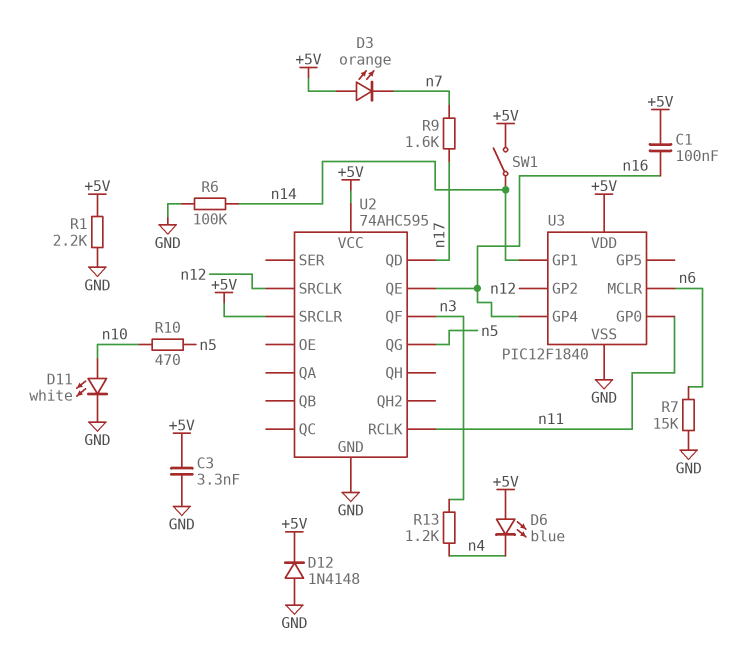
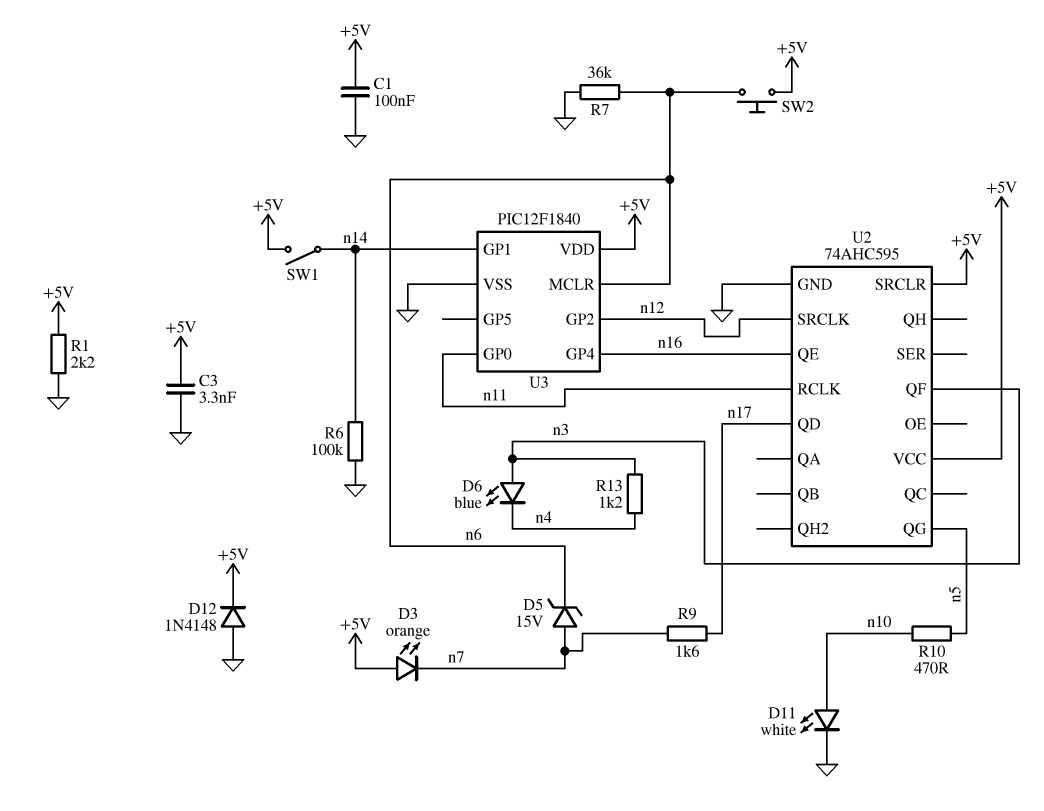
C1: 100nF (+5V, n16) -> 100nF (+5V, GND)
D5: none -> zener 15V (A n7, K n6)
D6: LED blue (A +5V, K n4) -> LED blue (A n3, K n4)
R7: 15k (GND, n6) -> 36k (GND, n6)
SW2: none -> button (+5V, n6)

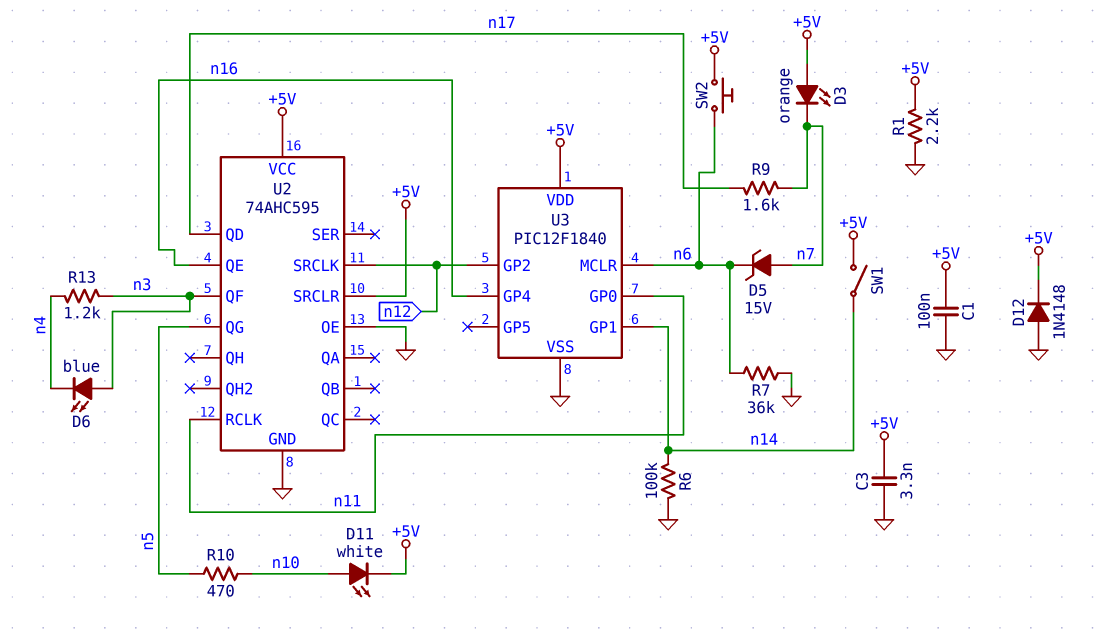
D11: LED white (A n10, K GND) -> LED white (A n10, K +5V)
U2 pin OE: none -> GND

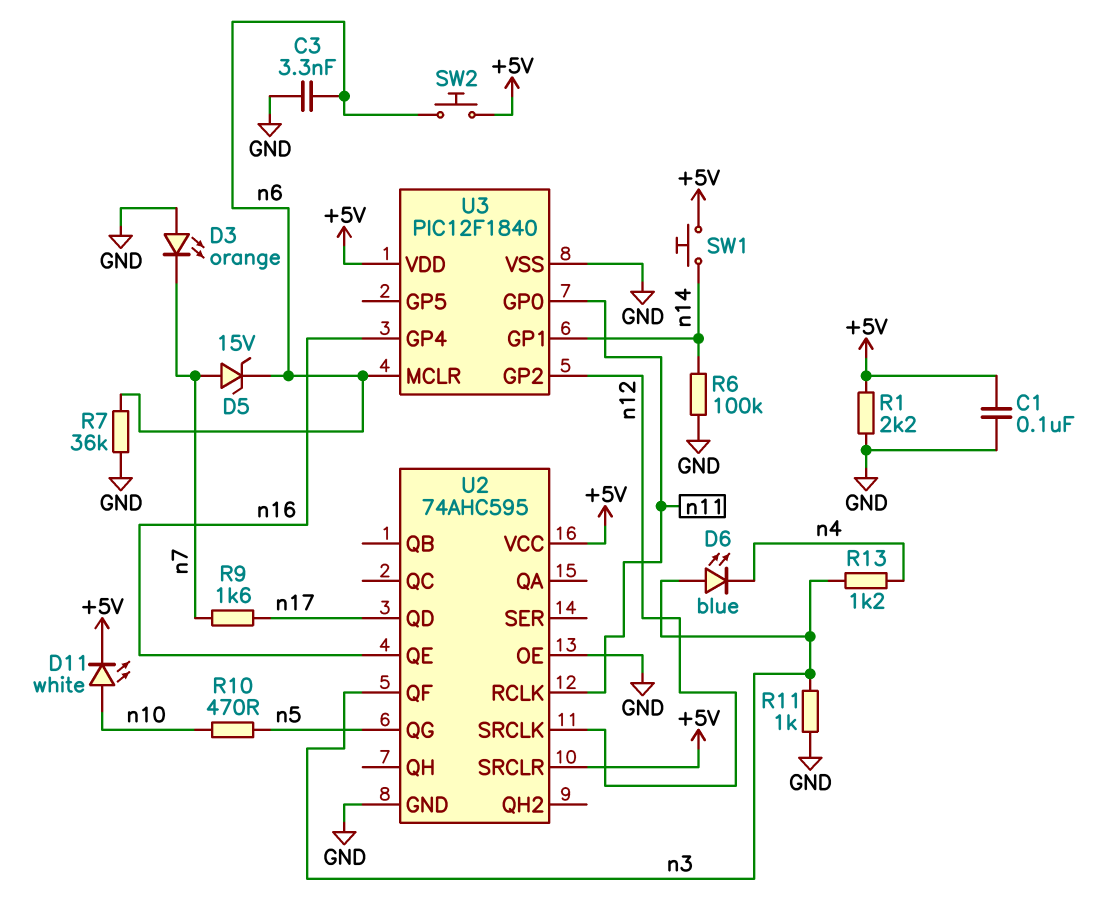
C3: 3.3nF (+5V, GND) -> 3.3nF (GND, n6)
D3: LED orange (A +5V, K n7) -> LED orange (A GND, K n7)
D12: diode 1N4148 (A GND, K +5V) -> none
R11: none -> 1k (GND, n3)
SW1: switch (+5V, n14) -> button (+5V, n14)

